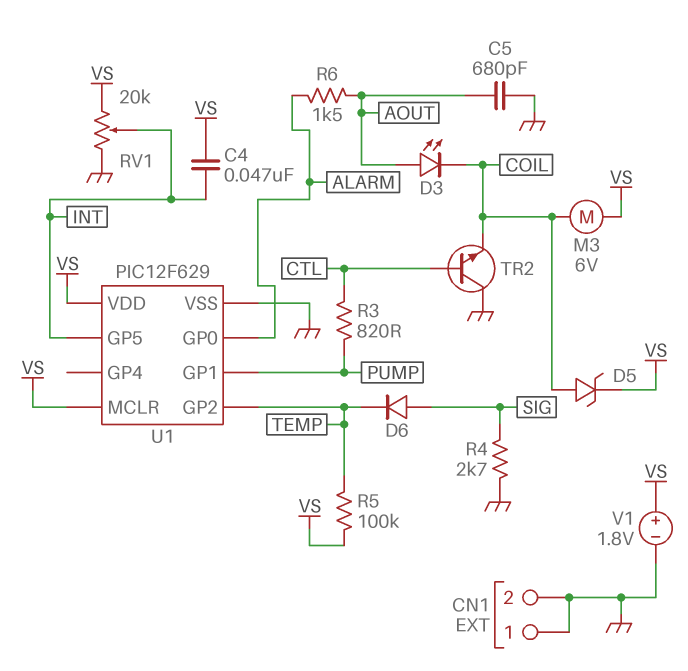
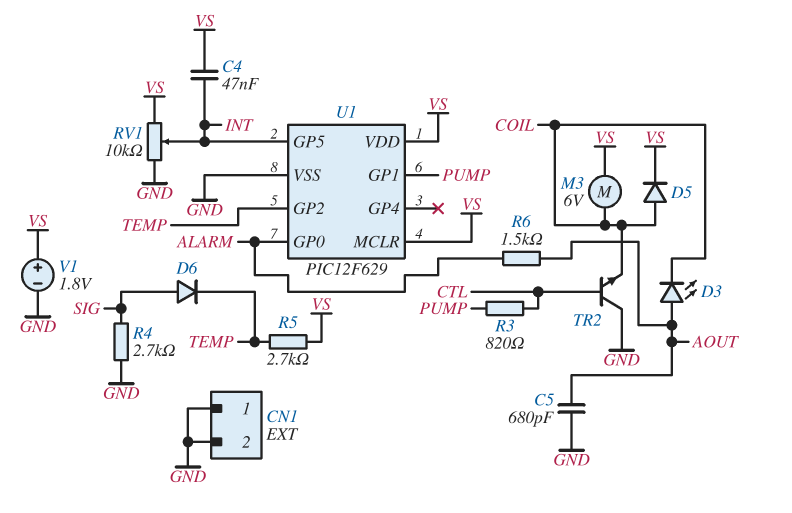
D5: zener (A COIL, K VS) -> diode (A COIL, K VS)
R5: 100k (TEMP, VS) -> 2.7k (TEMP, VS)
RV1: 20k (GND, VS, wiper INT) -> 10k (GND, VS, wiper INT)

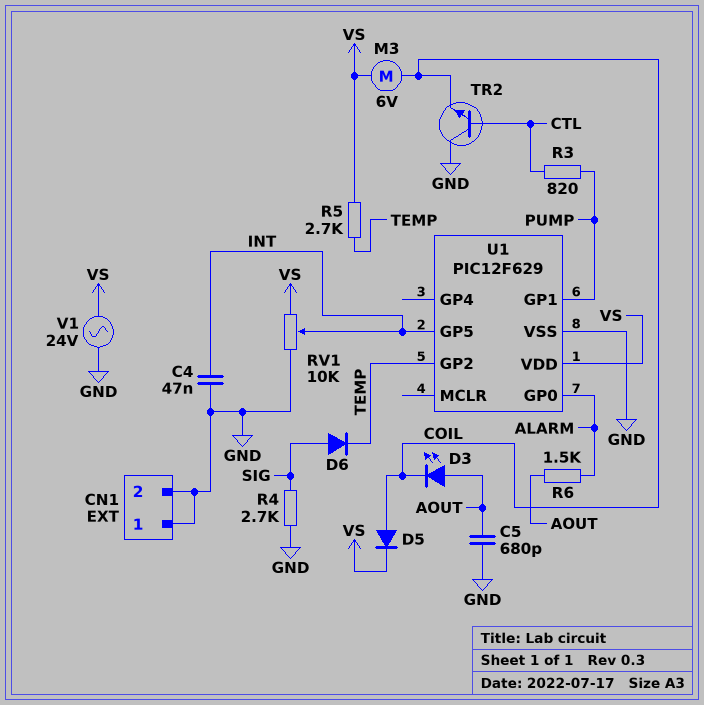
C4: 47nF (INT, VS) -> 47nF (GND, INT)
U1 pin MCLR: VS -> none
V1: 1.8V (plus VS, minus GND) -> AC 24V (GND, VS)

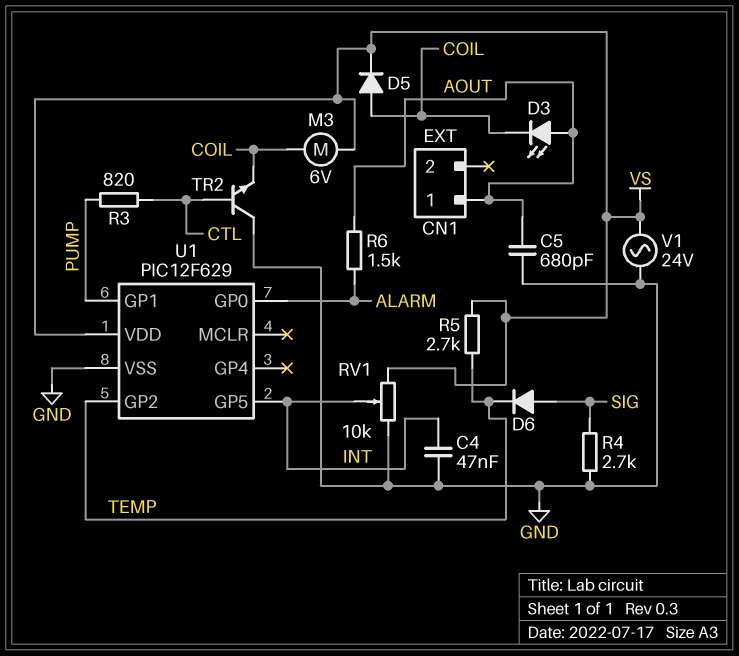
CN1 pin 1: GND -> AOUT
CN1 pin 2: GND -> none

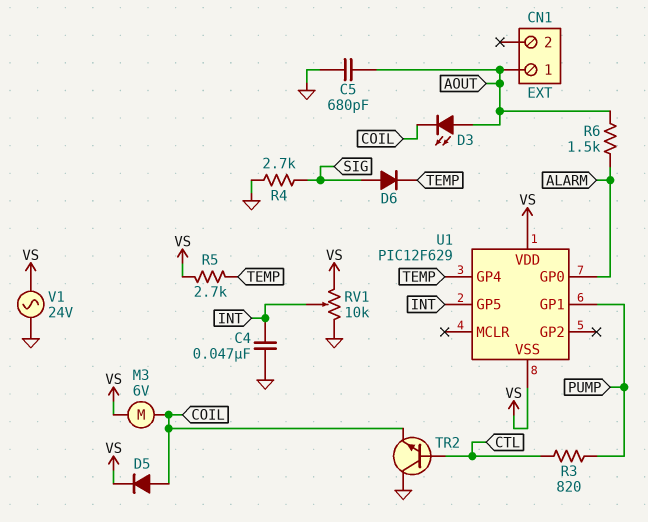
U1 pin GP2: TEMP -> none
U1 pin GP4: none -> TEMP
U1 pin VSS: GND -> VS

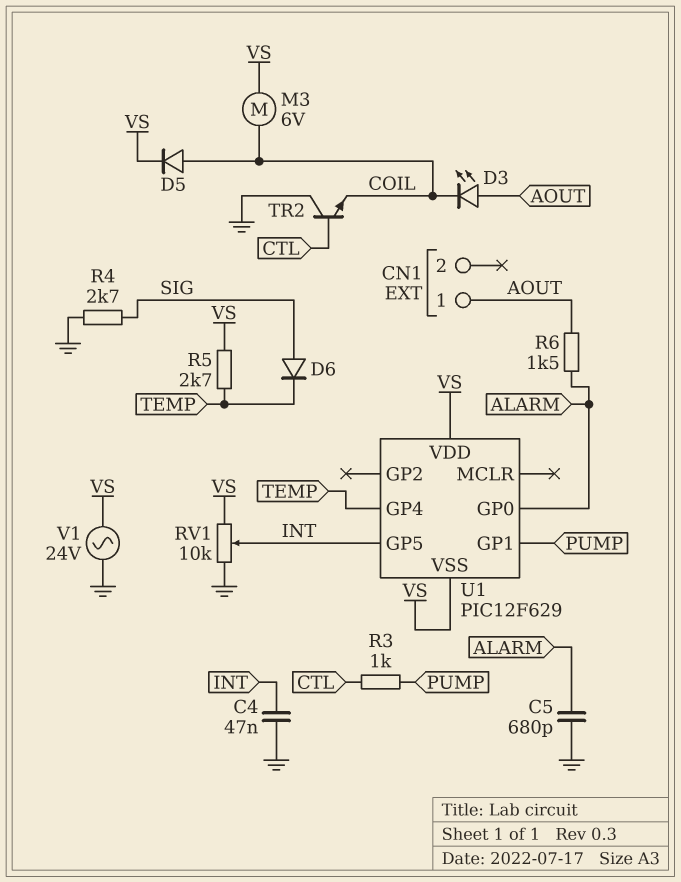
C5: 680pF (AOUT, GND) -> 680pF (ALARM, GND)
R3: 820 (CTL, PUMP) -> 1k (CTL, PUMP)

